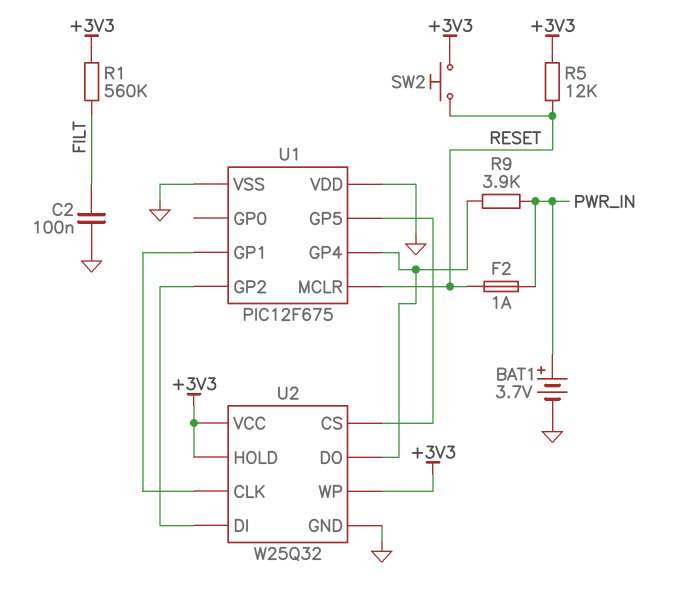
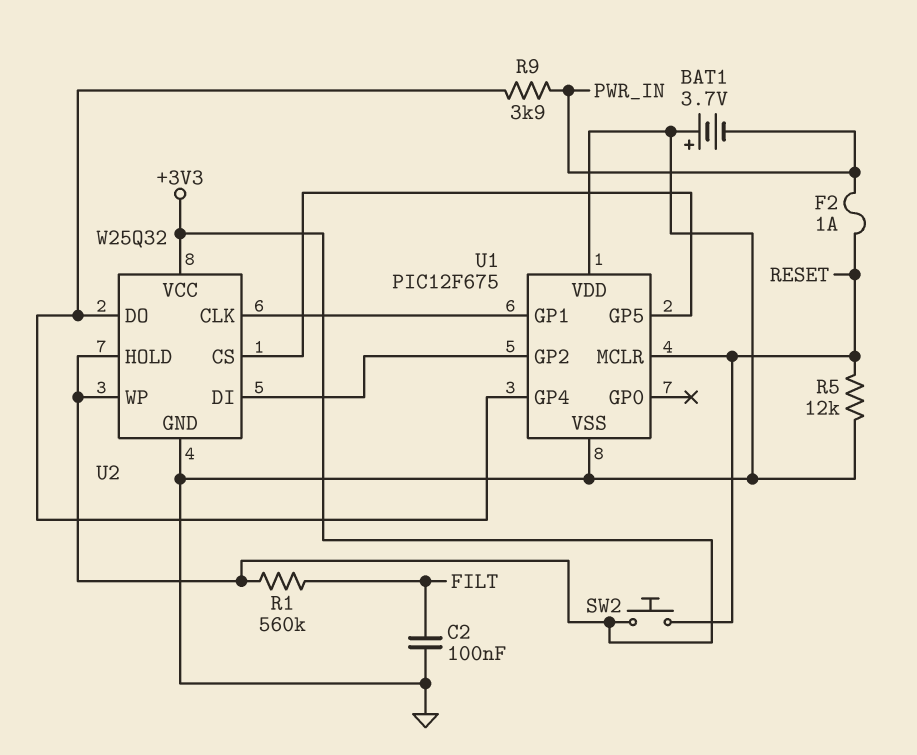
BAT1: 3.7V (plus PWR_IN, minus GND) -> 3.7V (plus GND, minus PWR_IN)
R5: 12k (+3V3, RESET) -> 12k (GND, RESET)

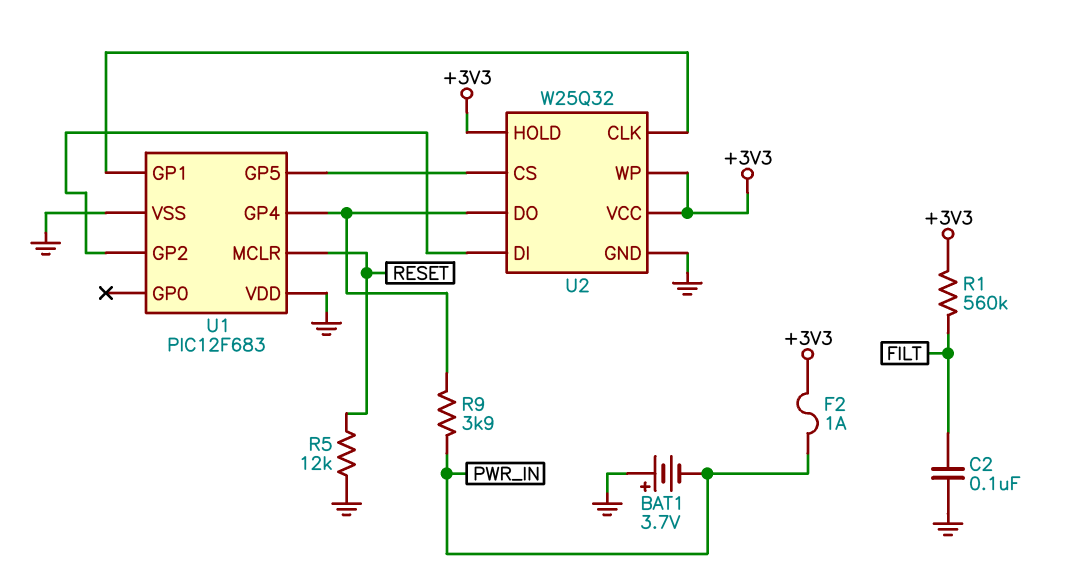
F2: 1A (PWR_IN, RESET) -> 1A (+3V3, PWR_IN)
SW2: button (+3V3, RESET) -> none
U1: PIC12F675 -> PIC12F683

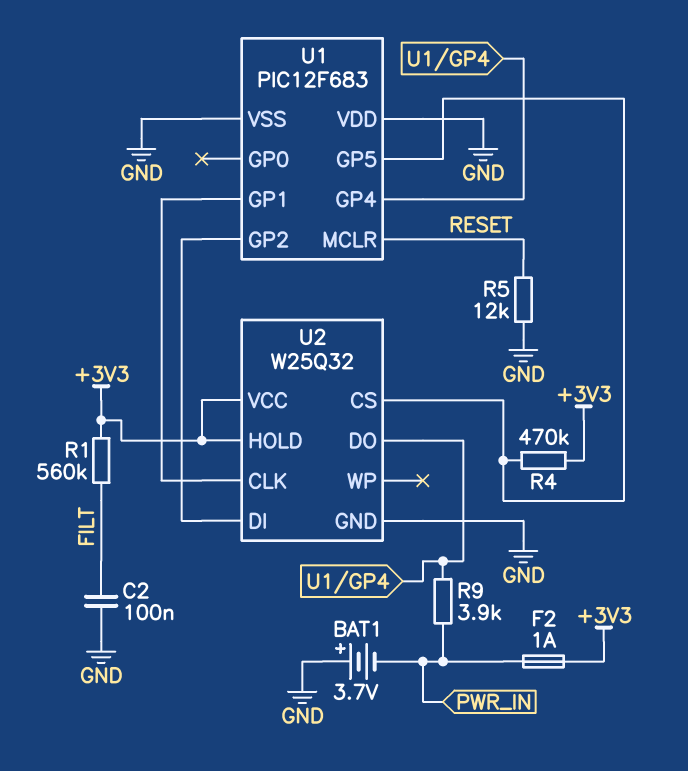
R4: none -> 470k (+3V3, U1/GP5)
U2 pin WP: +3V3 -> none

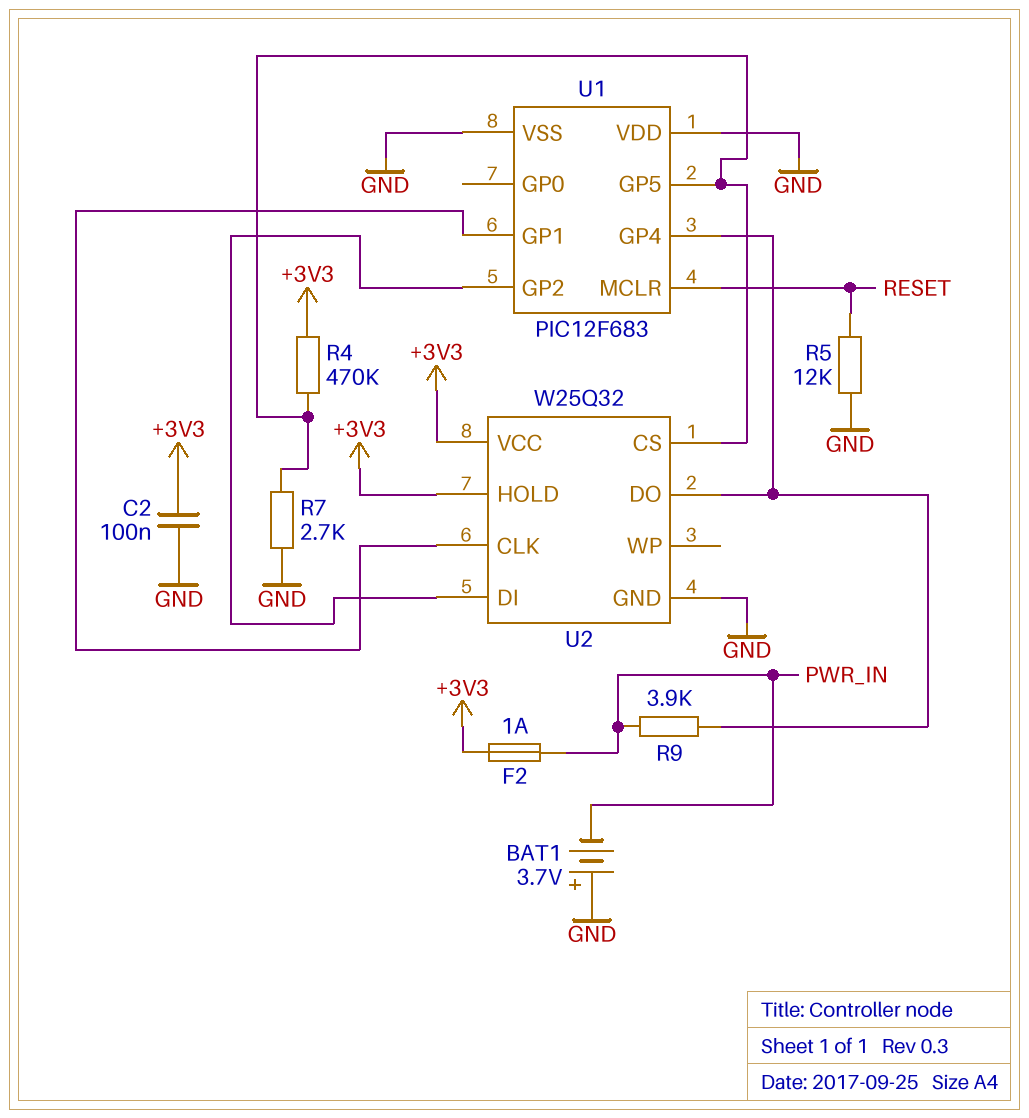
C2: 100nF (FILT, GND) -> 100nF (+3V3, GND)
R1: 560k (+3V3, FILT) -> none
R7: none -> 2.7k (GND, U1/GP5)

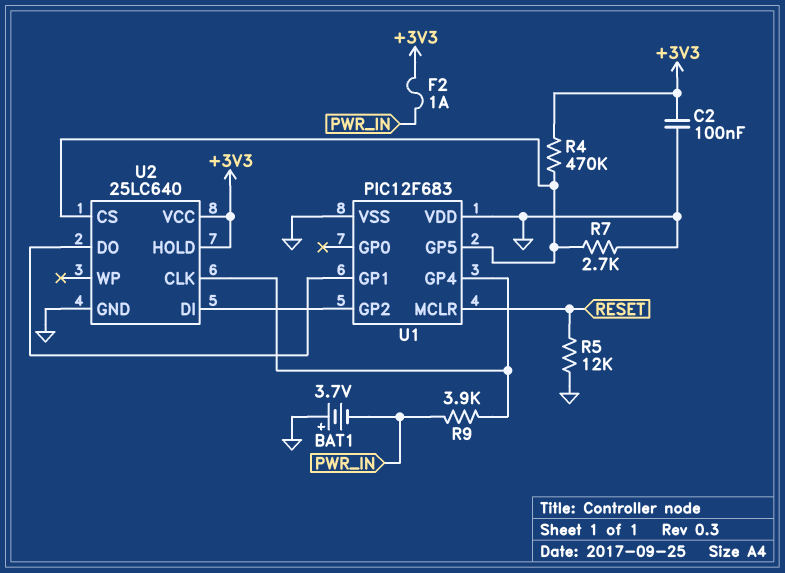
U2: W25Q32 -> 25LC640
U2 pin CLK: U1/GP1 -> U1/GP4
U2 pin DO: U1/GP4 -> U1/GP1

